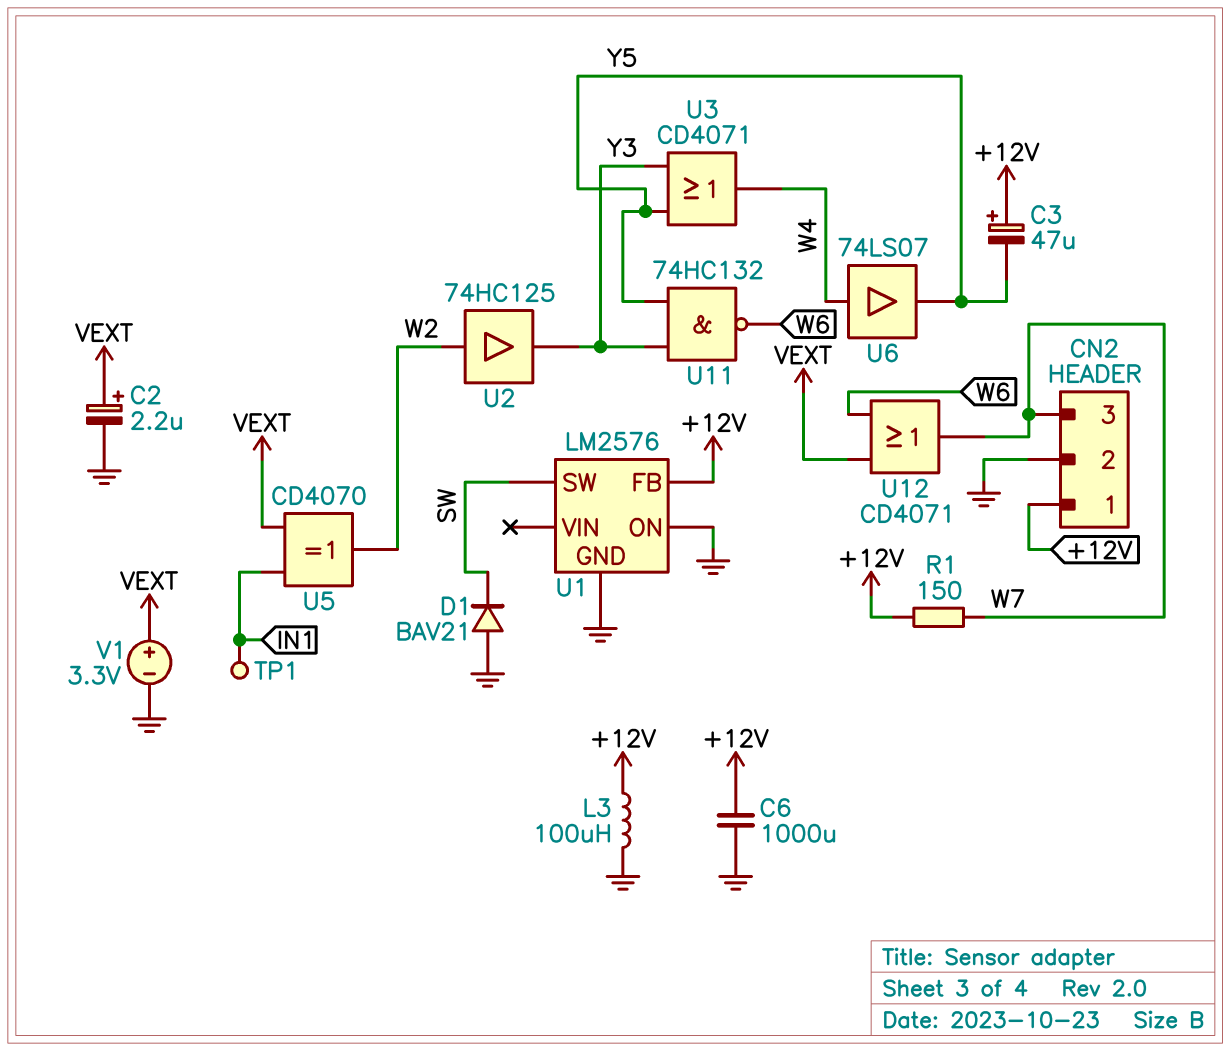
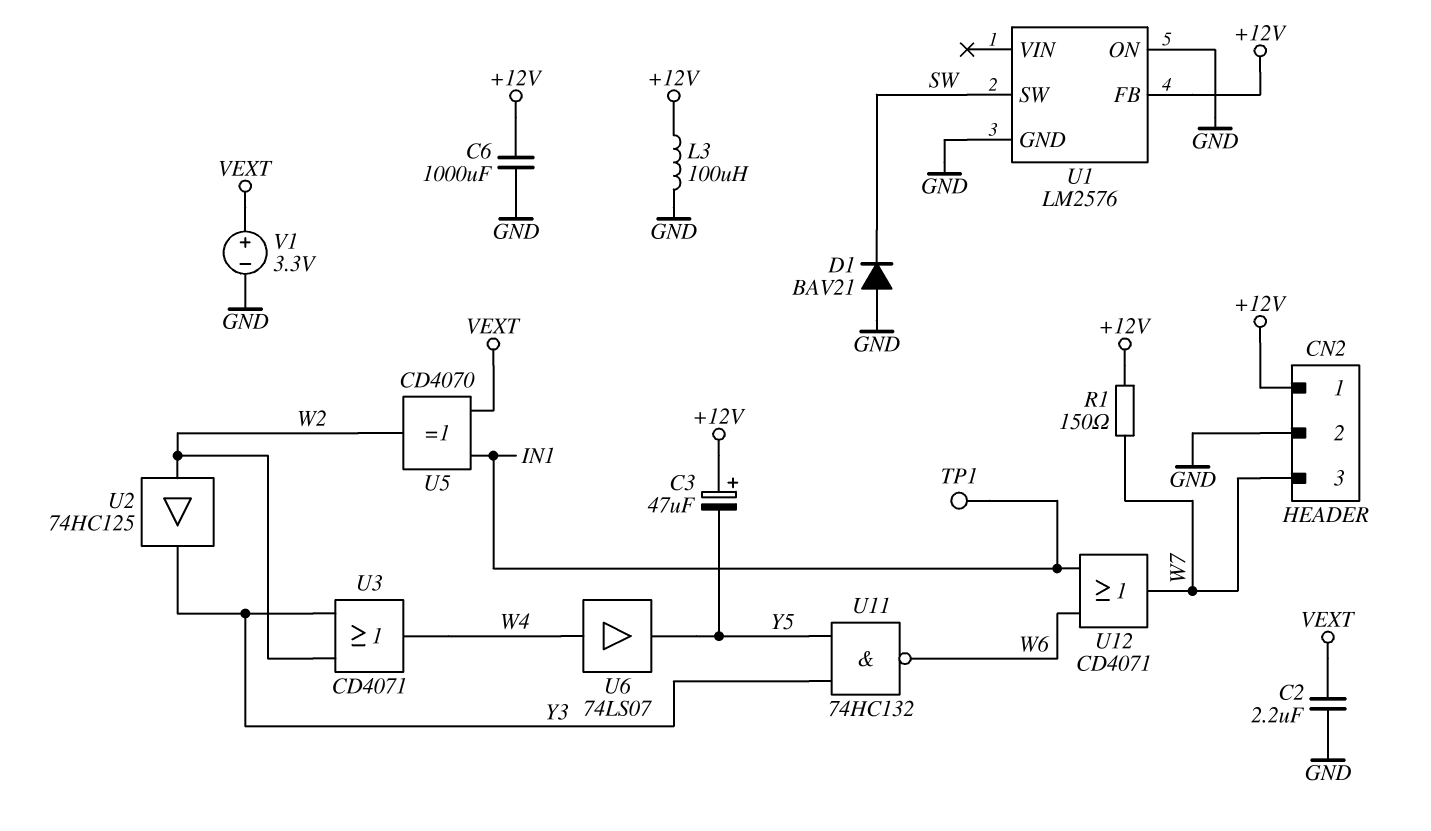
C2: 2.2uF (plus VEXT, minus GND) -> 2.2uF (GND, VEXT)
U3: OR CD4071 (in Y3, in Y5, out W4) -> OR CD4071 (in W2, in Y3, out W4)
U12: OR CD4071 (in VEXT, in W6, out W7) -> OR CD4071 (in IN1, in W6, out W7)

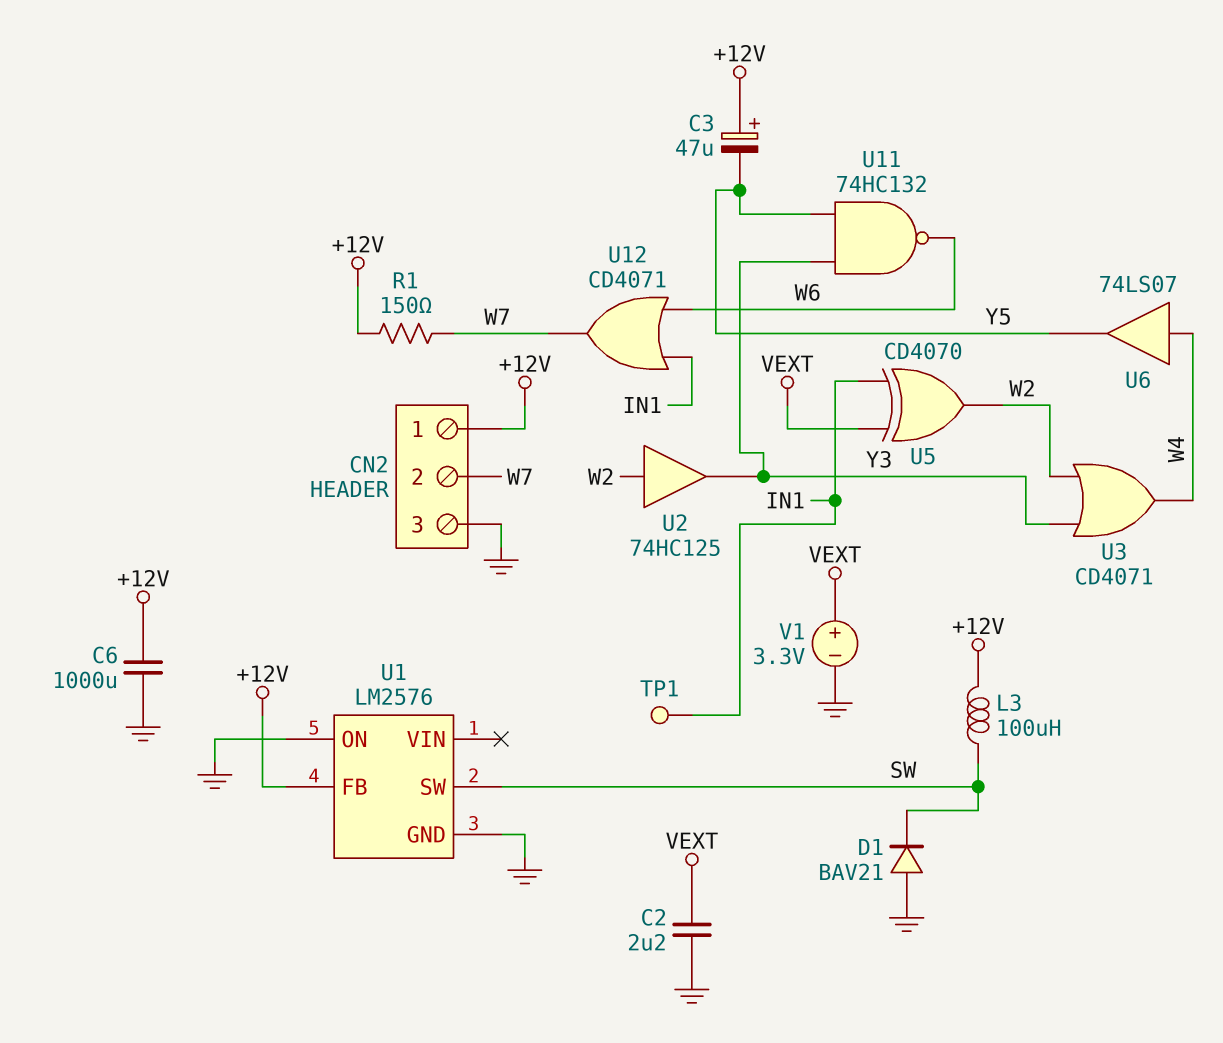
CN2 pin 2: GND -> W7
CN2 pin 3: W7 -> GND
L3: 100uH (+12V, GND) -> 100uH (+12V, SW)

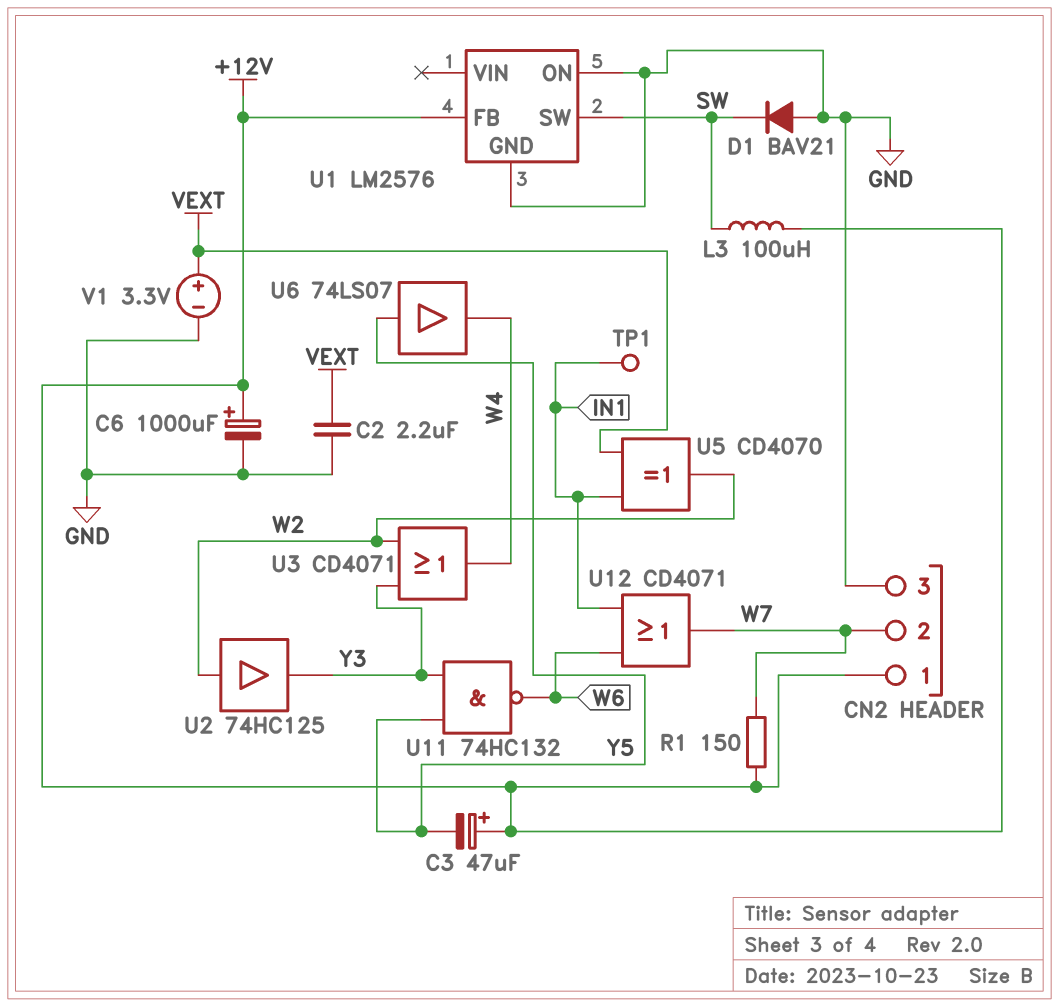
C6: 1000uF (+12V, GND) -> 1000uF (plus +12V, minus GND)
U6: buffer 74LS07 (in W4, out Y5) -> buffer 74LS07 (in Y5, out W4)

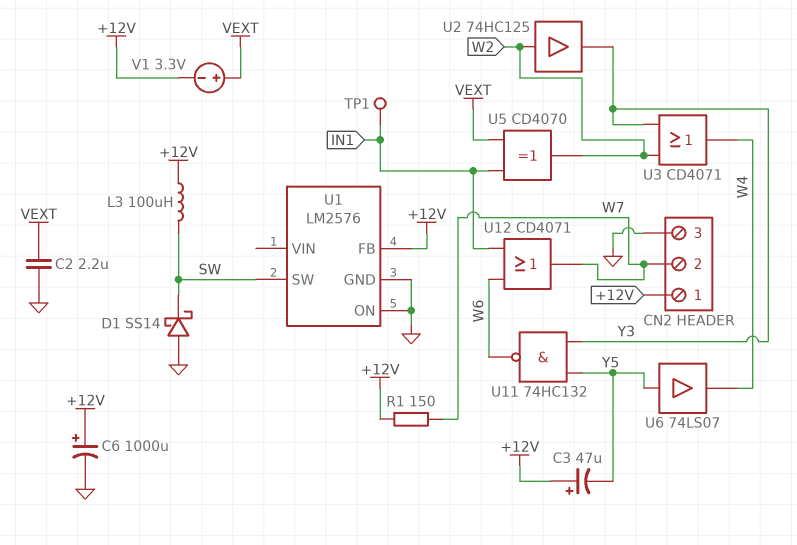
D1: diode BAV21 (A GND, K SW) -> schottky SS14 (A GND, K SW)
V1: 3.3V (plus VEXT, minus GND) -> 3.3V (plus VEXT, minus +12V)

